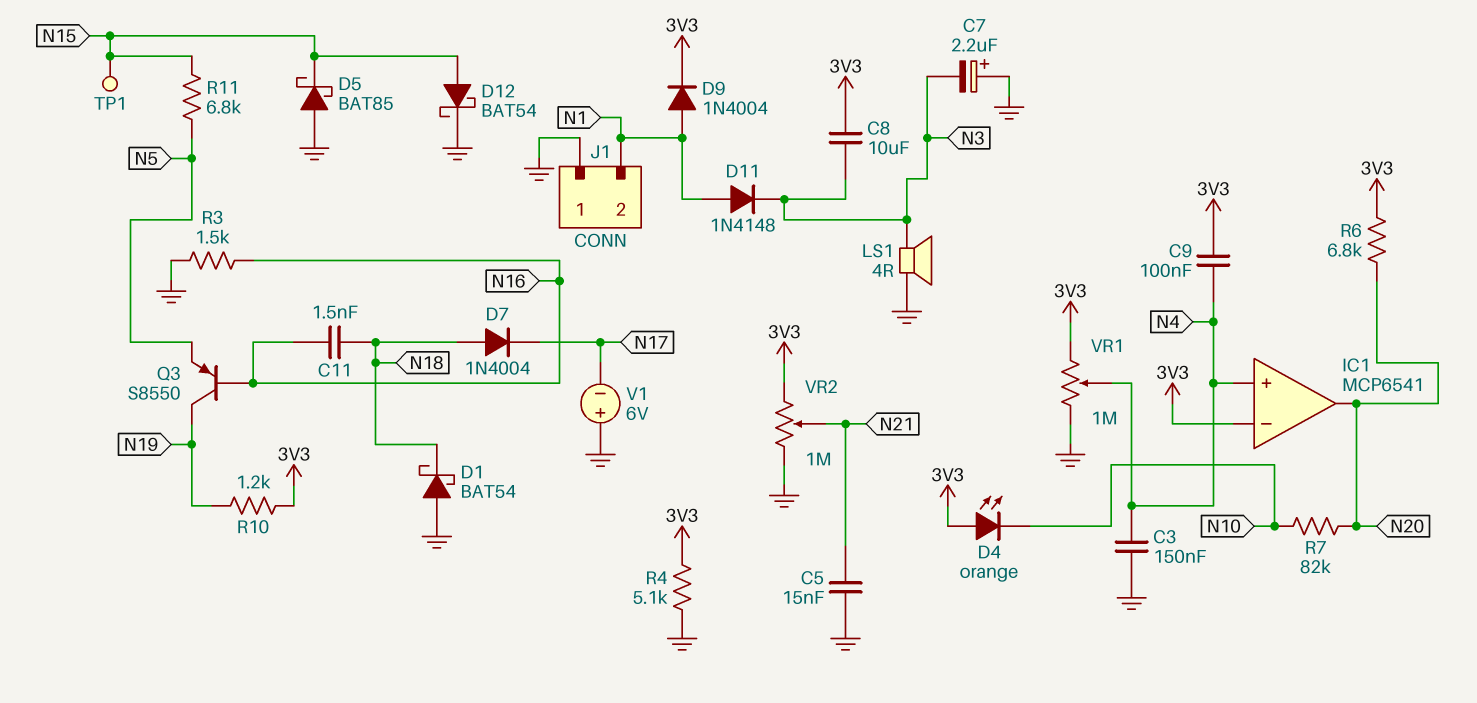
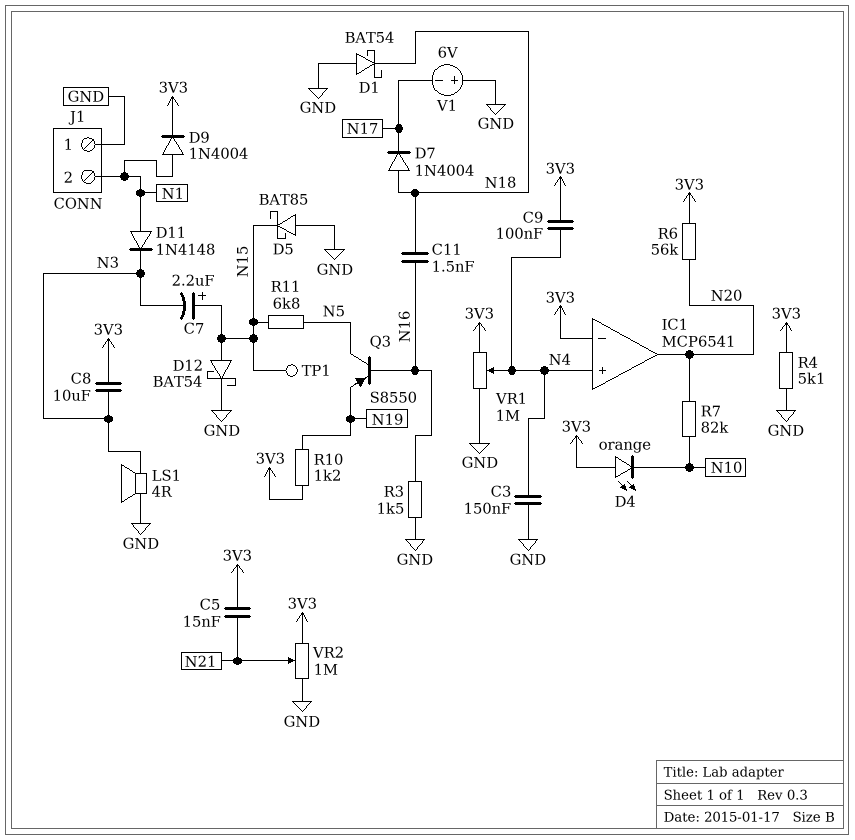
C5: 15nF (GND, N21) -> 15nF (3V3, N21)
C7: 2.2uF (plus GND, minus N3) -> 2.2uF (plus N15, minus N3)
Q3: PNP S8550 (B N16, C N19, E N5) -> PNP S8550 (B N16, C N5, E N19)
R6: 6.8k (3V3, N20) -> 56k (3V3, N20)

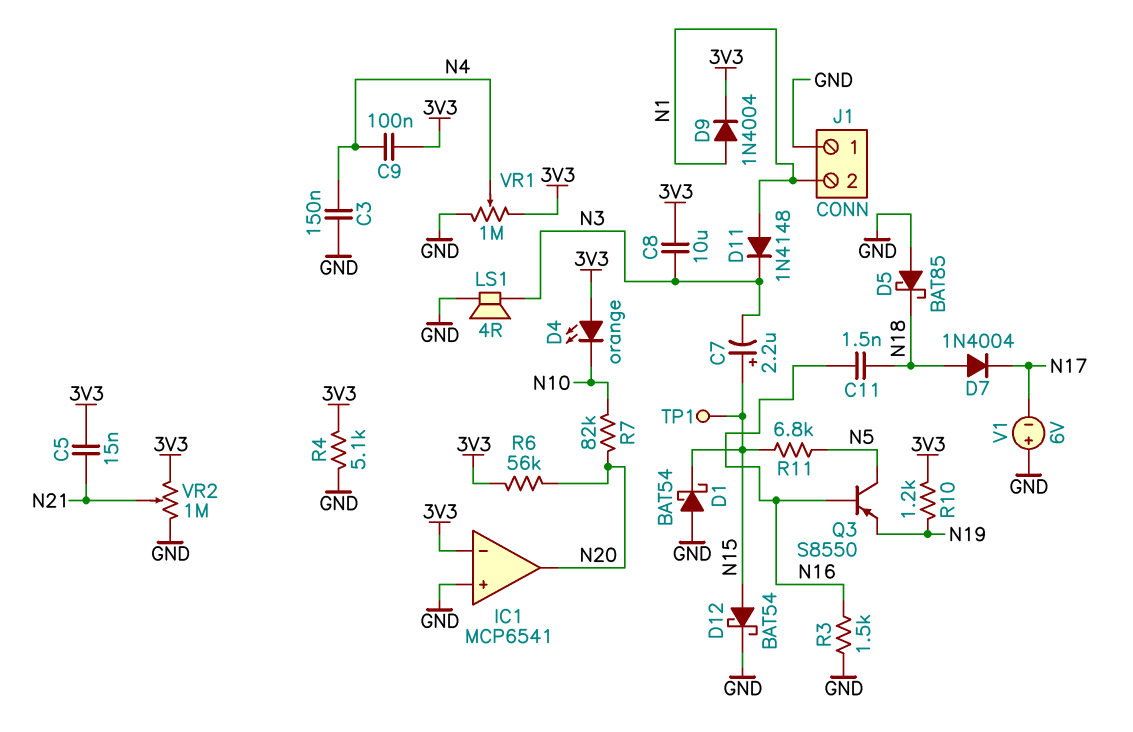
D1: schottky BAT54 (A GND, K N18) -> schottky BAT54 (A GND, K N15)
D5: schottky BAT85 (A GND, K N15) -> schottky BAT85 (A GND, K N18)
IC1 pin in+: N4 -> GND

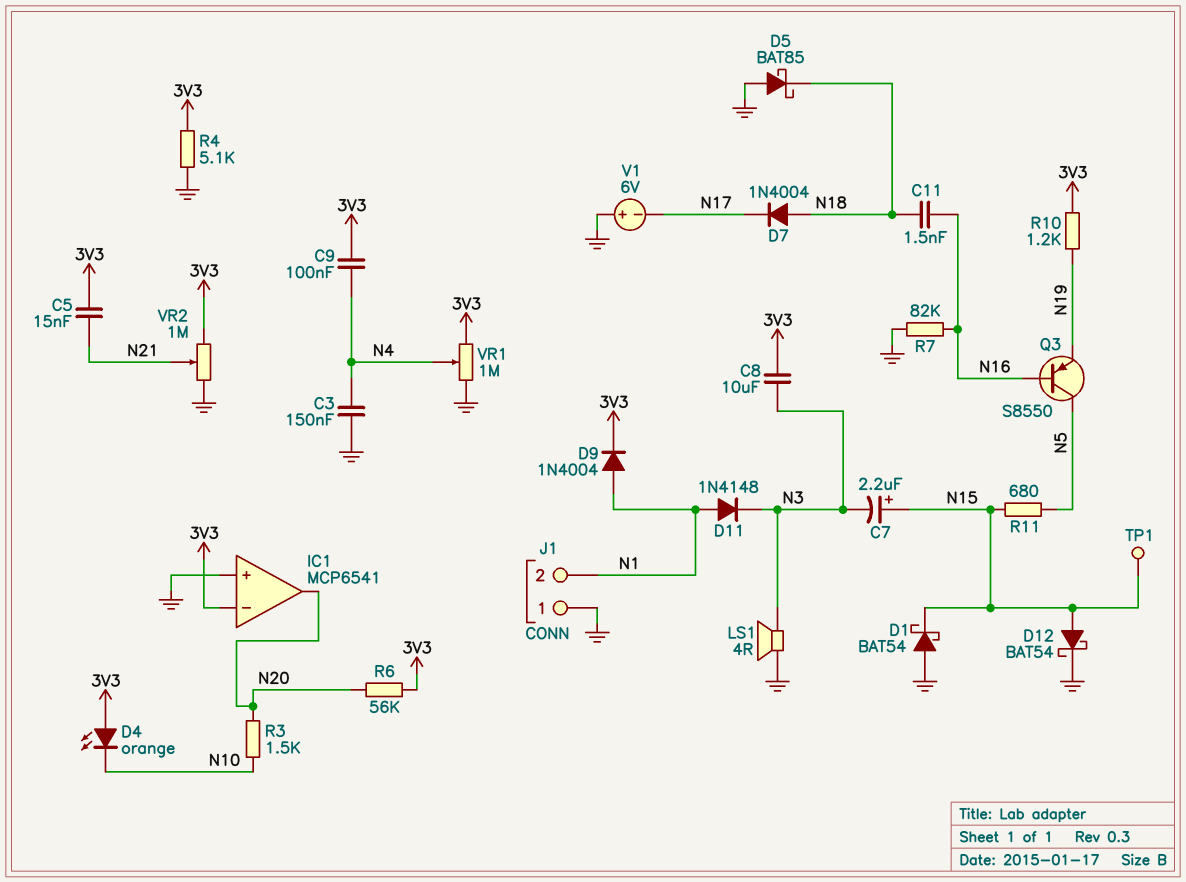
R3: 1.5k (GND, N16) -> 1.5k (N10, N20)
R7: 82k (N10, N20) -> 82k (GND, N16)
R11: 6.8k (N5, N15) -> 680 (N5, N15)

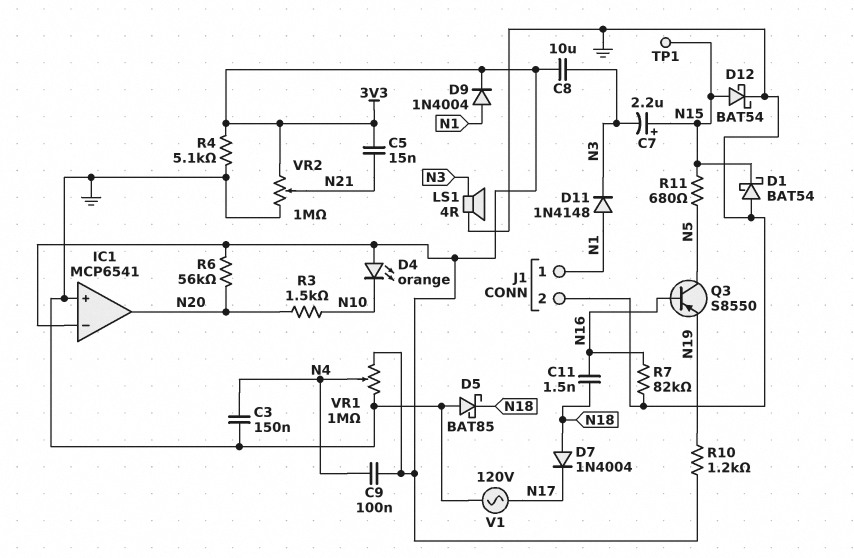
J1 pin 1: GND -> N1
J1 pin 2: N1 -> GND
V1: 6V (plus GND, minus N17) -> AC 120V (GND, N17)

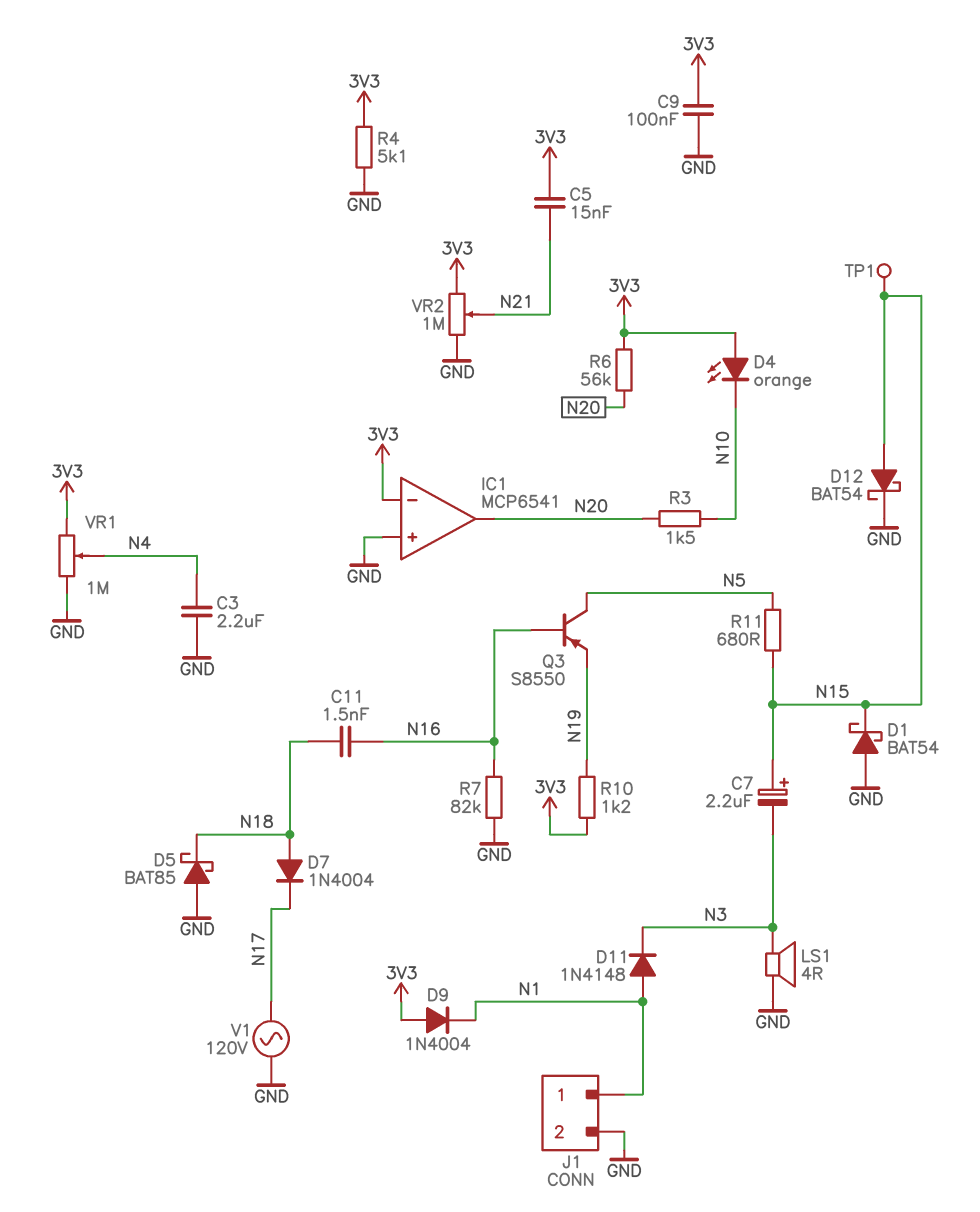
C3: 150nF (GND, N4) -> 2.2uF (GND, N4)
C8: 10uF (3V3, N3) -> none
C9: 100nF (3V3, N4) -> 100nF (3V3, GND)
D9: diode 1N4004 (A N1, K 3V3) -> diode 1N4004 (A 3V3, K N1)

